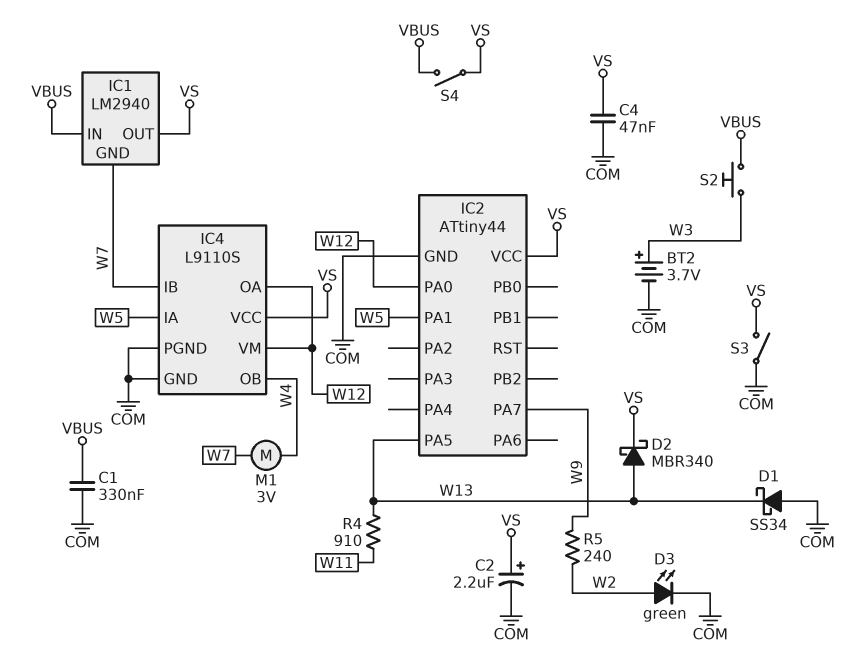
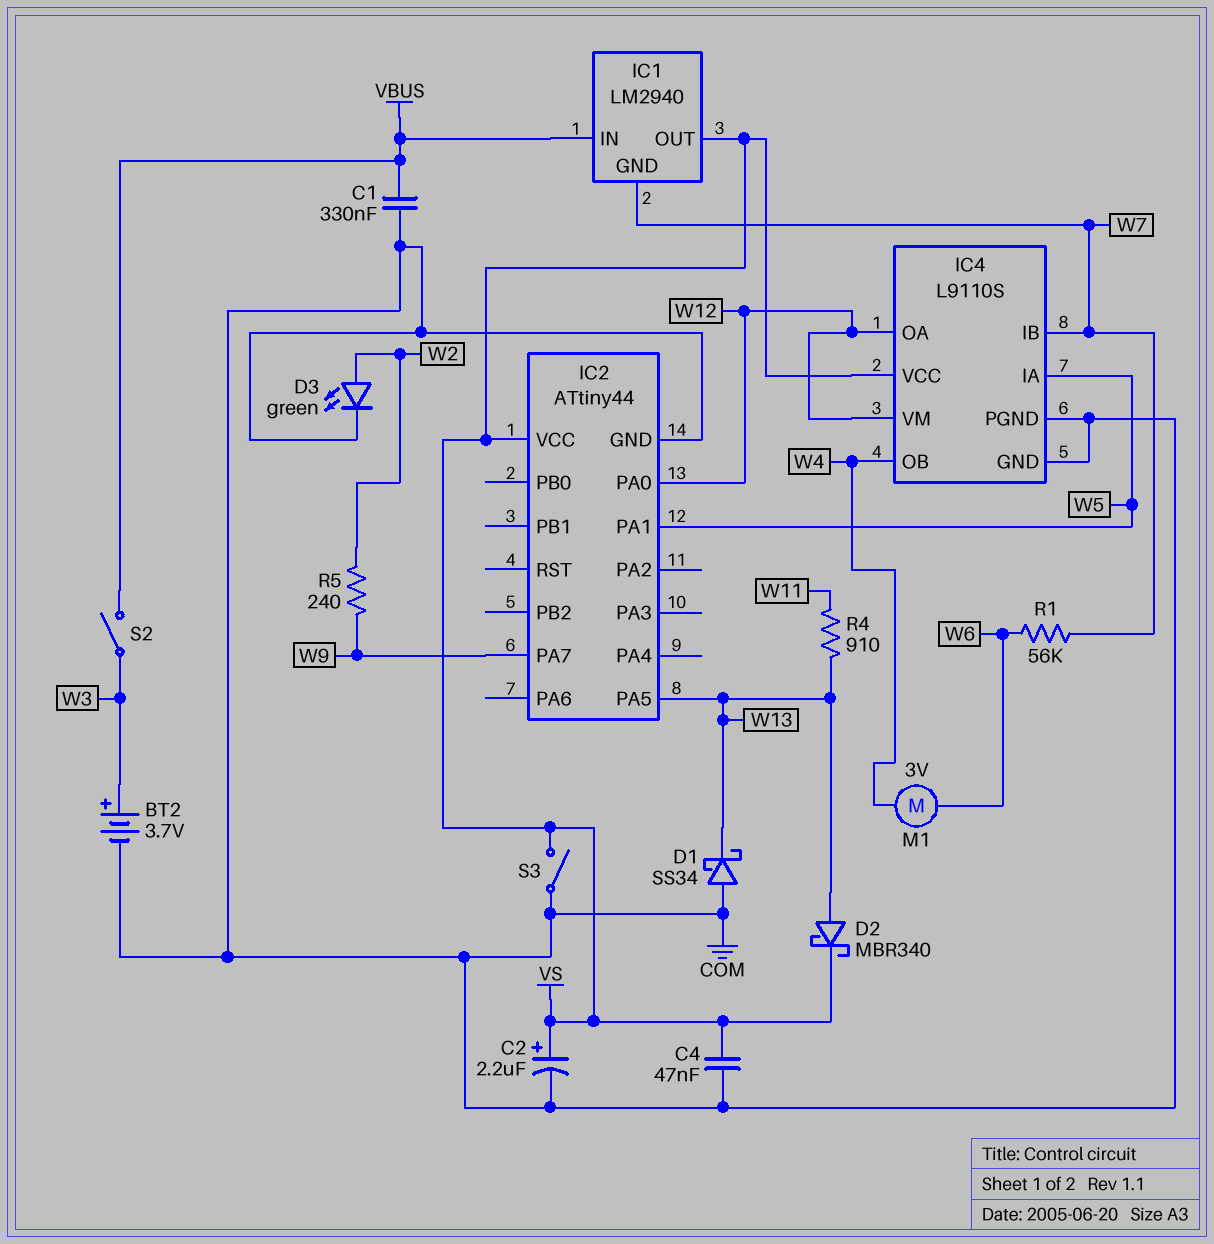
M1: motor 3V (W4, W7) -> motor 3V (W4, W6)
R1: none -> 56k (W6, W7)
S2: button (VBUS, W3) -> switch (VBUS, W3)
S4: switch (VBUS, VS) -> none

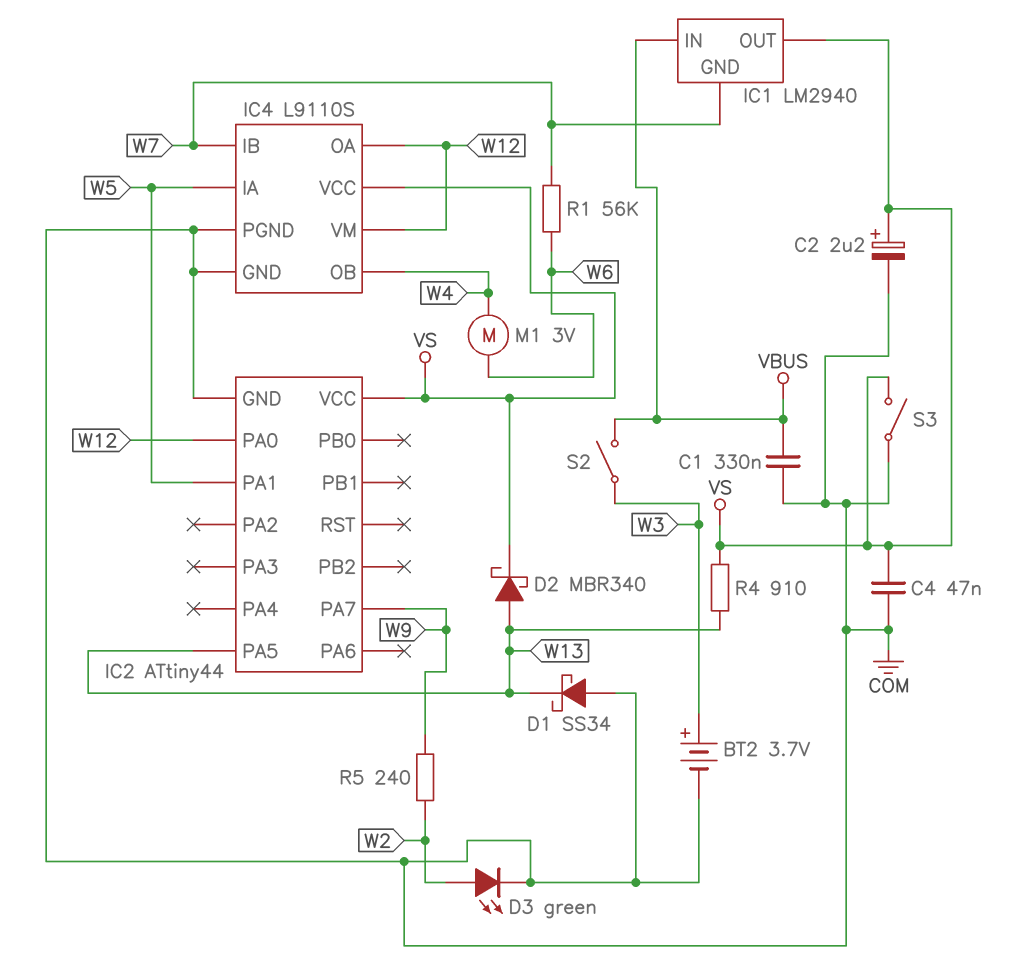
R4: 910 (W11, W13) -> 910 (VS, W13)

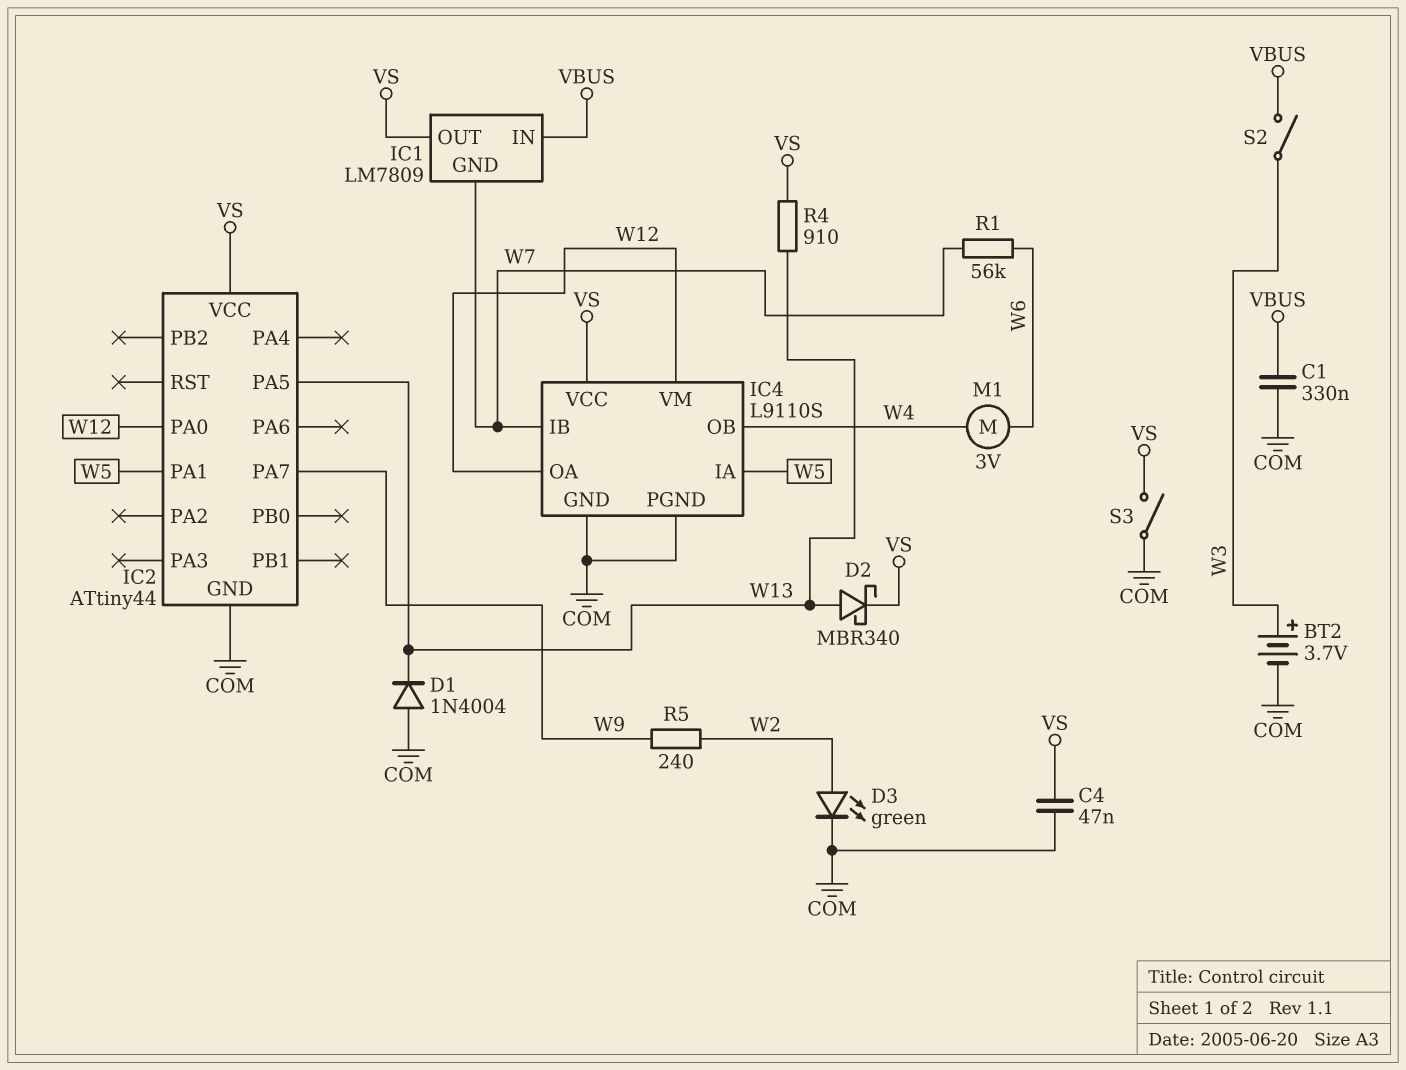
C2: 2.2uF (plus VS, minus COM) -> none
D1: schottky SS34 (A COM, K W13) -> diode 1N4004 (A COM, K W13)
IC1: LM2940 -> LM7809

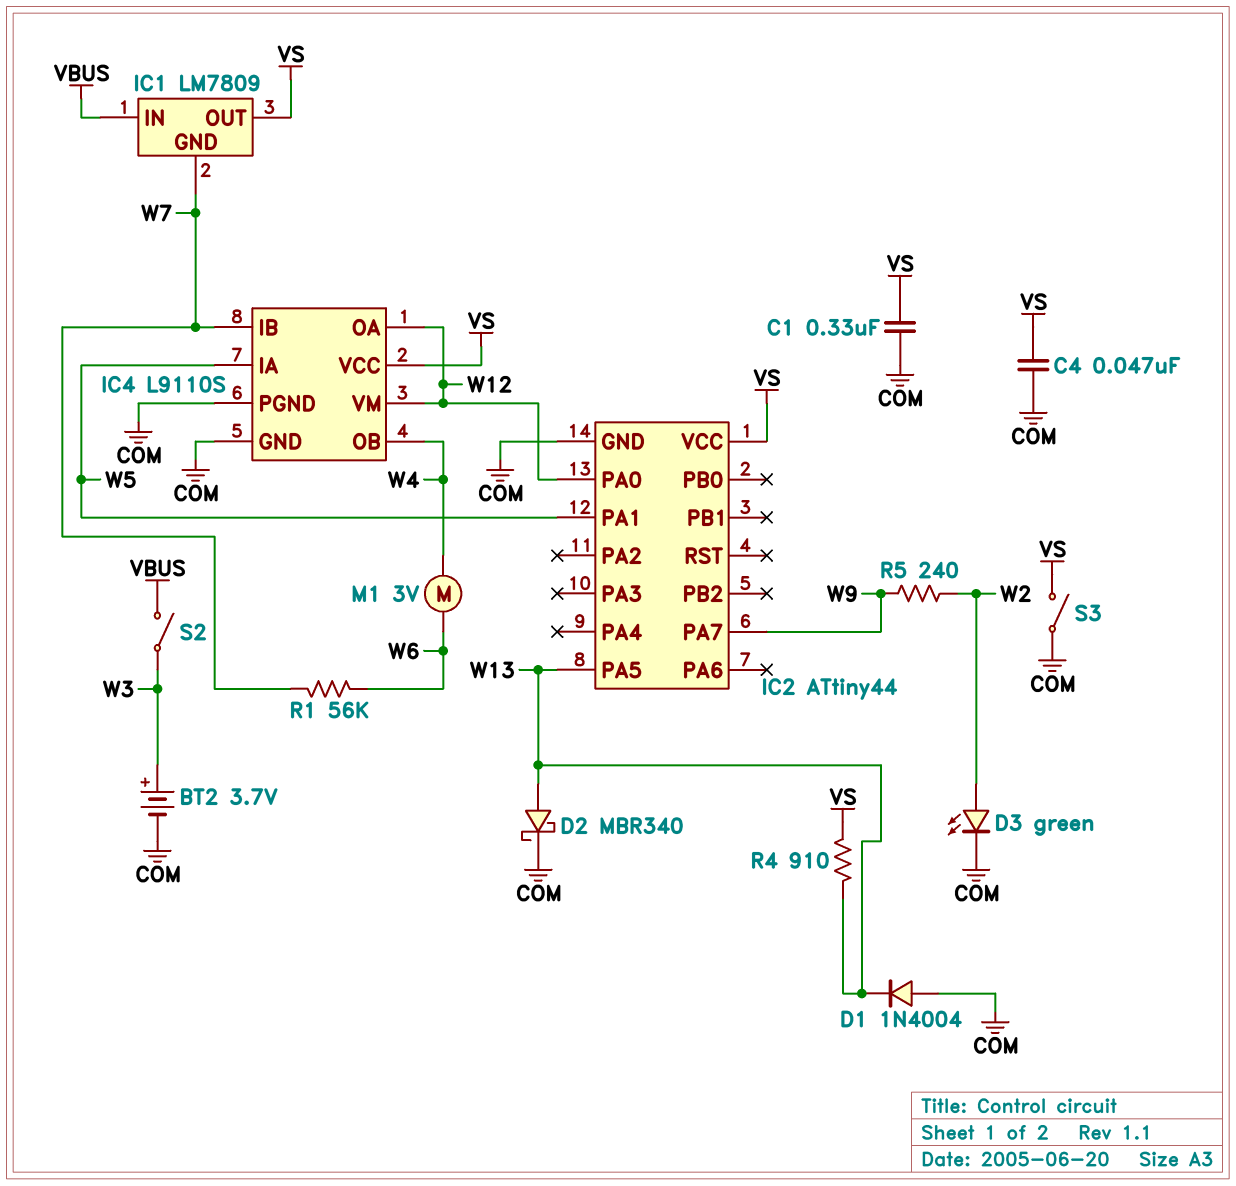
C1: 330nF (COM, VBUS) -> 330nF (COM, VS)
D2: schottky MBR340 (A W13, K VS) -> schottky MBR340 (A W13, K COM)

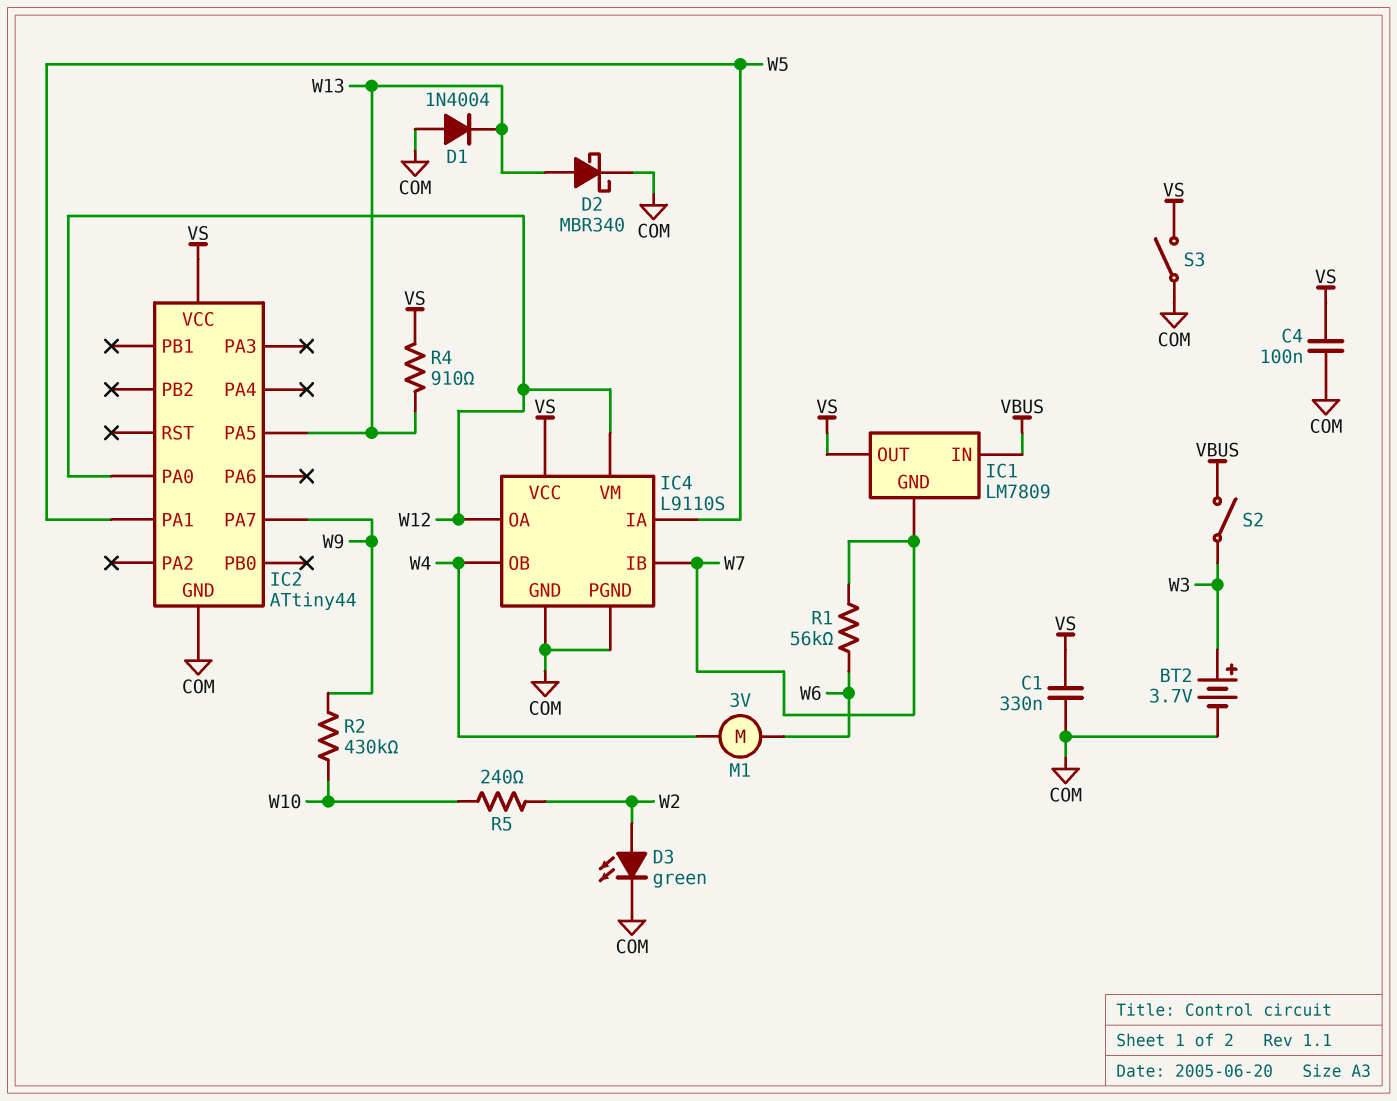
C4: 47nF (COM, VS) -> 100nF (COM, VS)
R2: none -> 430k (W9, W10)
R5: 240 (W2, W9) -> 240 (W2, W10)

